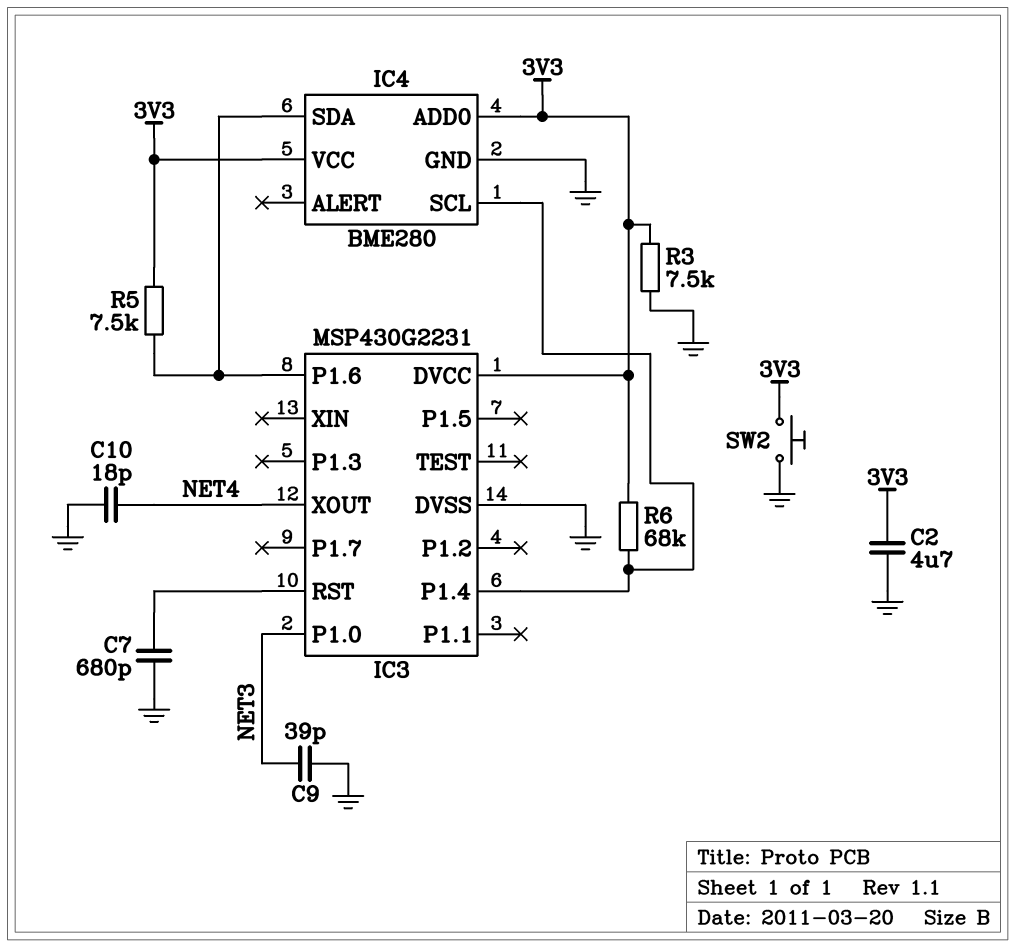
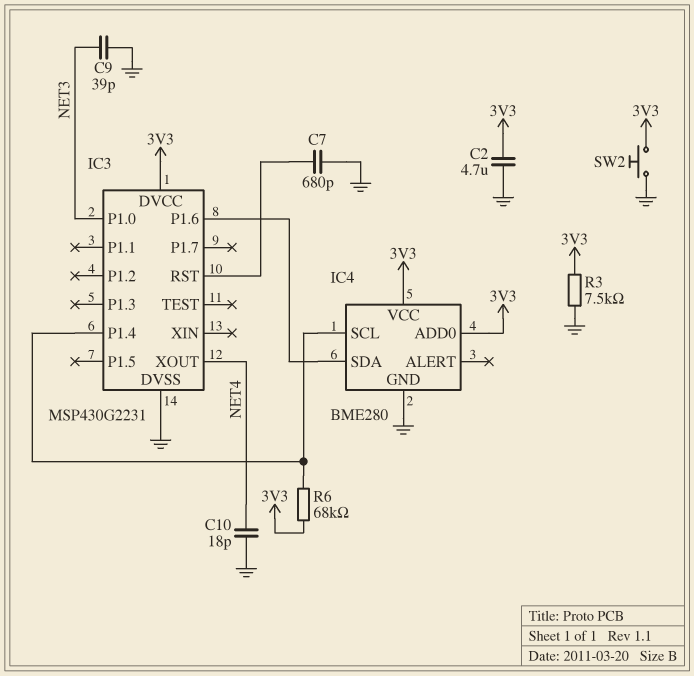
R5: 7.5k (3V3, IC3/P1.6) -> none

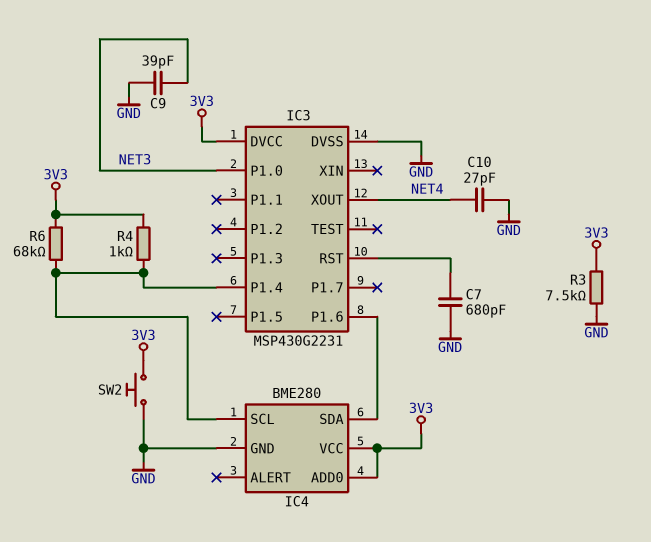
C2: 4.7uF (3V3, GND) -> none
C10: 18pF (GND, NET4) -> 27pF (GND, NET4)
R4: none -> 1k (3V3, IC3/P1.4)

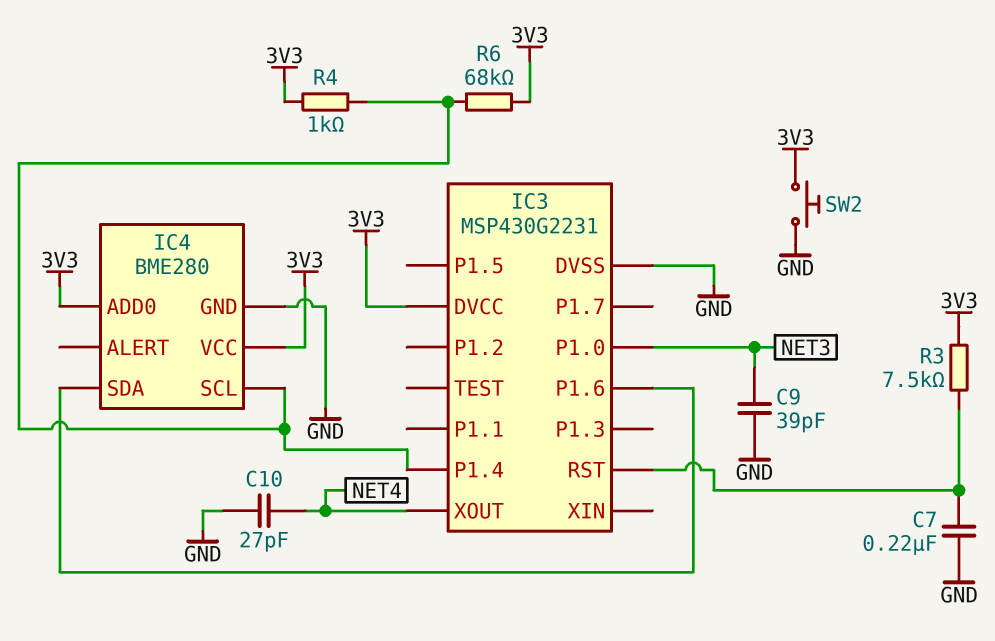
C7: 680pF (GND, IC3/RST) -> 220nF (GND, IC3/RST)
R3: 7.5k (3V3, GND) -> 7.5k (3V3, IC3/RST)

